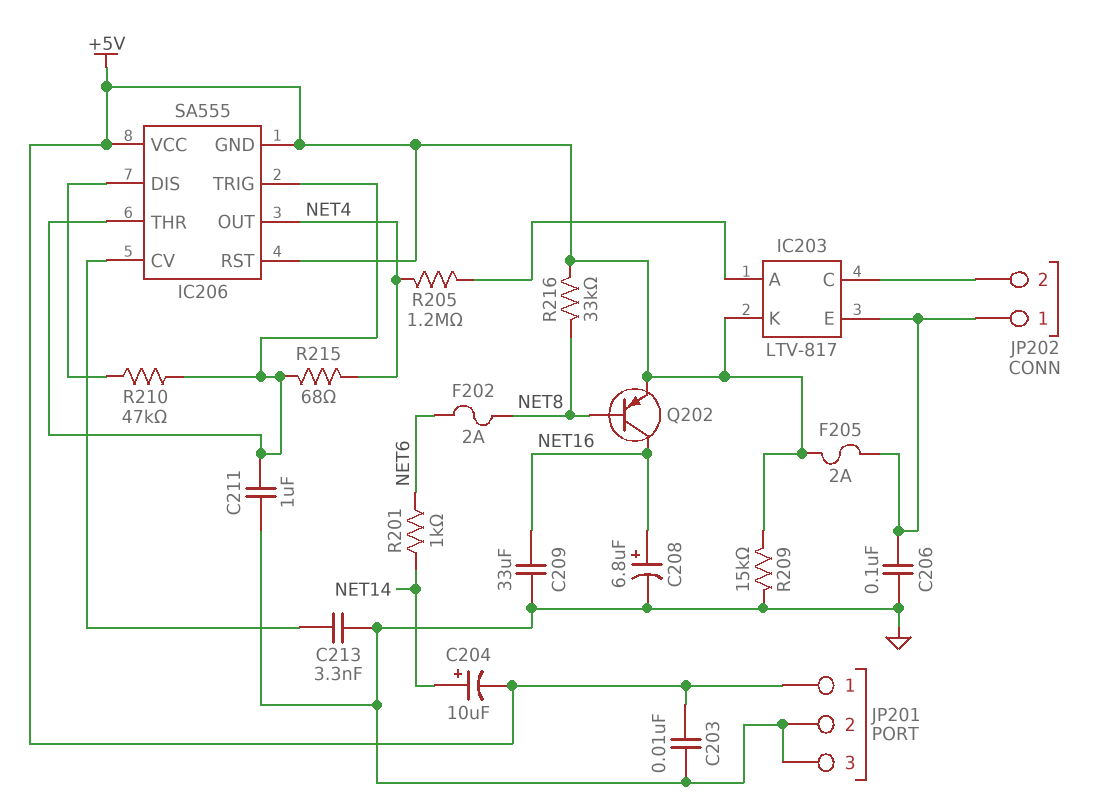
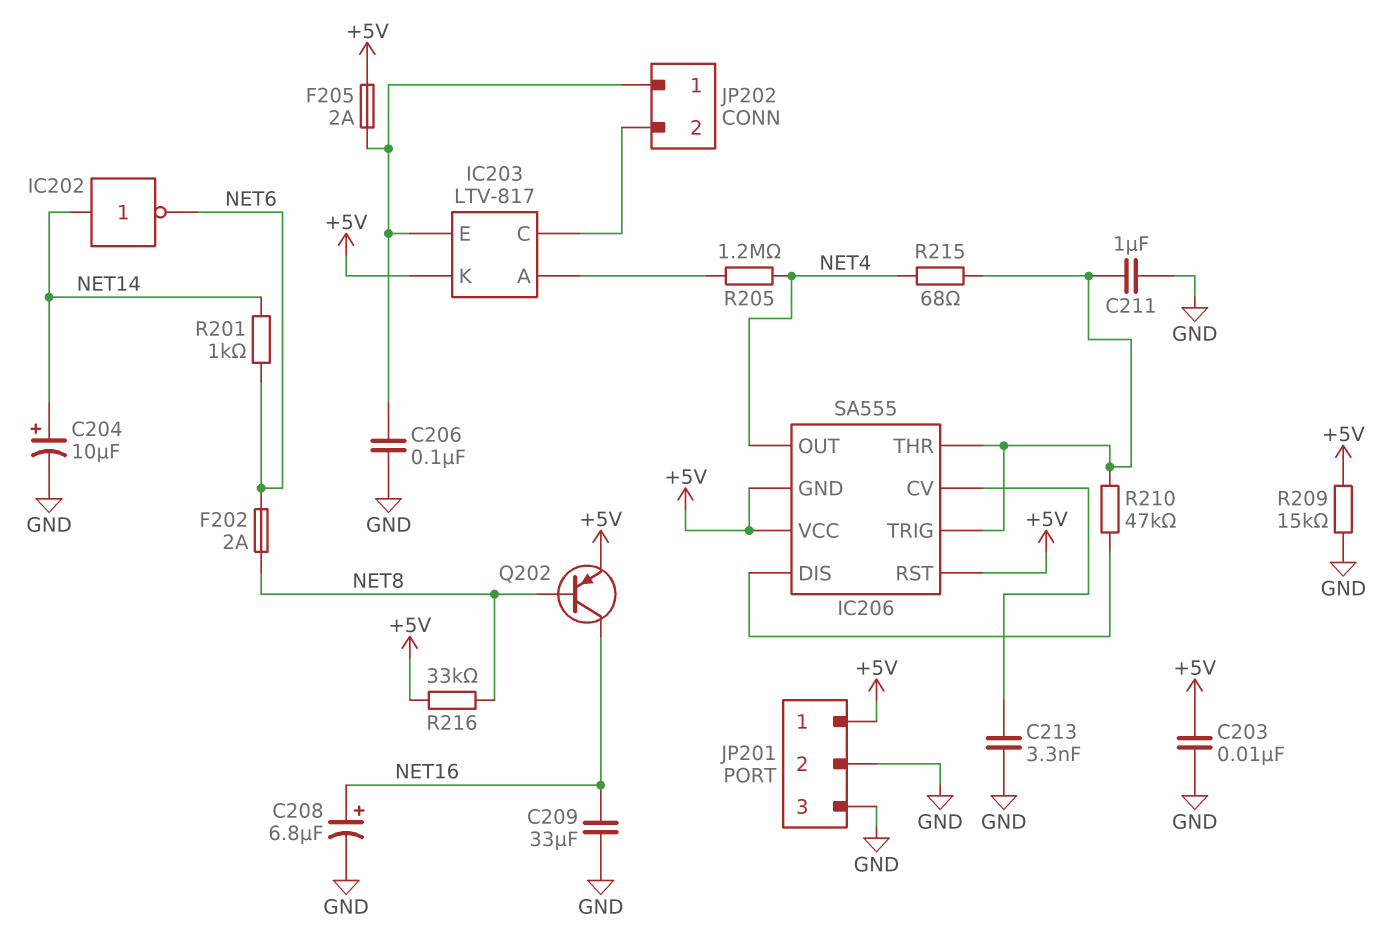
C204: 10uF (plus NET14, minus +5V) -> 10uF (plus NET14, minus GND)
IC202: none -> NOT (in NET14, out NET6)

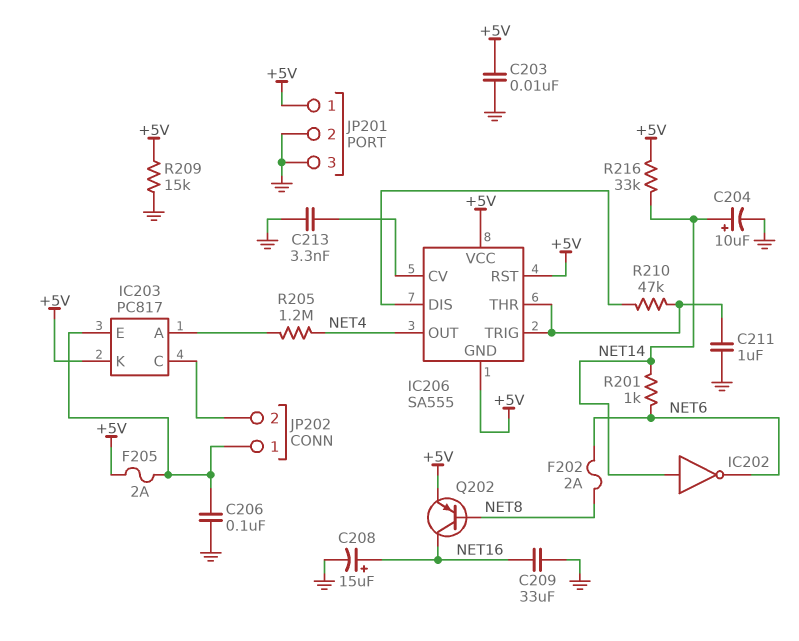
C208: 6.8uF (plus NET16, minus GND) -> 15uF (plus NET16, minus GND)
IC203: LTV-817 -> PC817
R215: 68 (IC206/THR, NET4) -> none
R216: 33k (+5V, NET8) -> 33k (+5V, NET14)

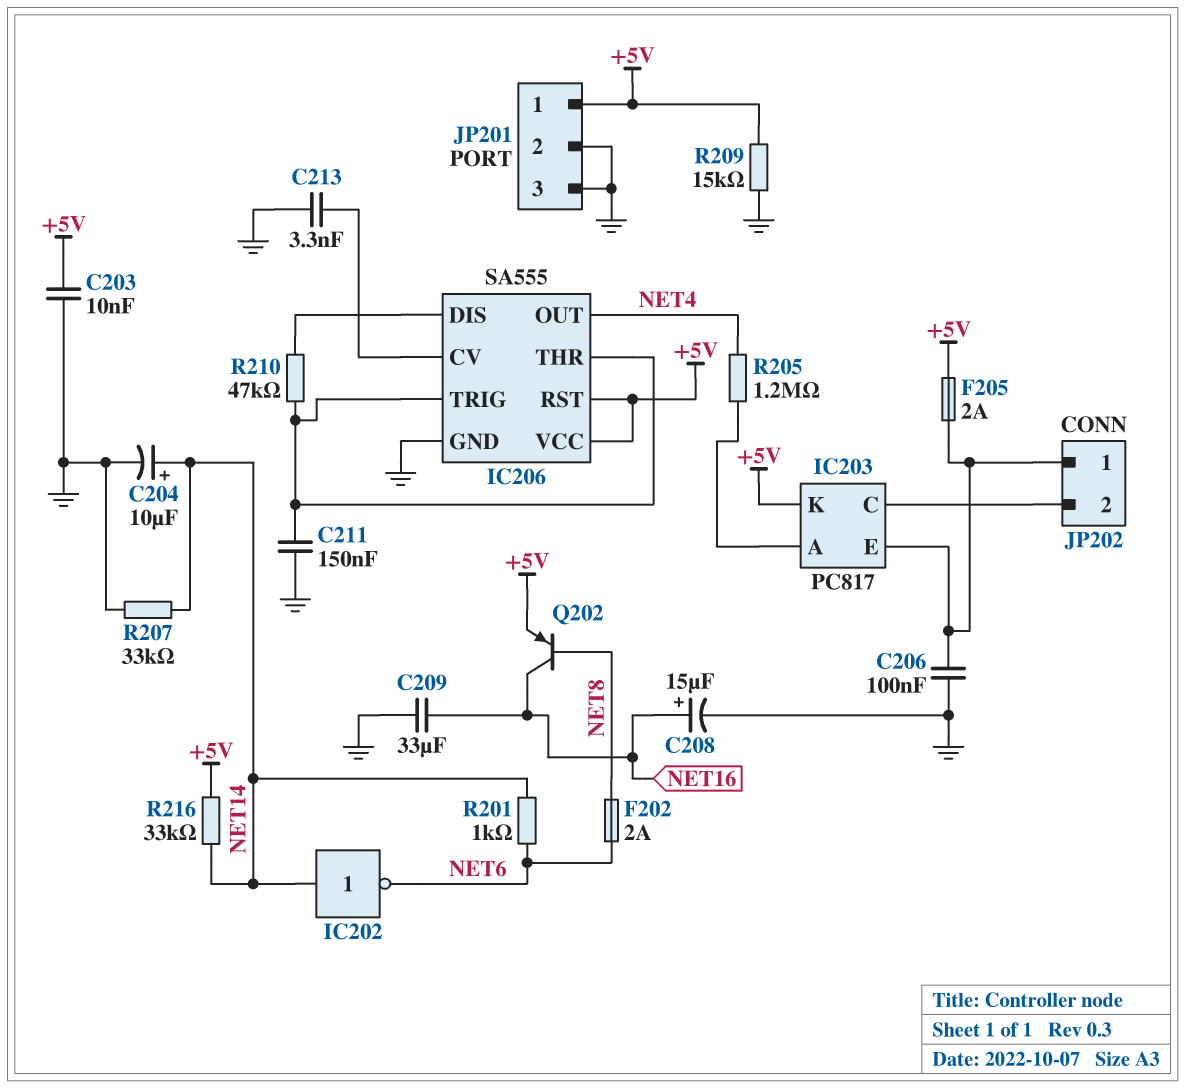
C211: 1uF (GND, IC206/THR) -> 150nF (GND, IC206/THR)
IC206 pin GND: +5V -> GND
R207: none -> 33k (GND, NET14)

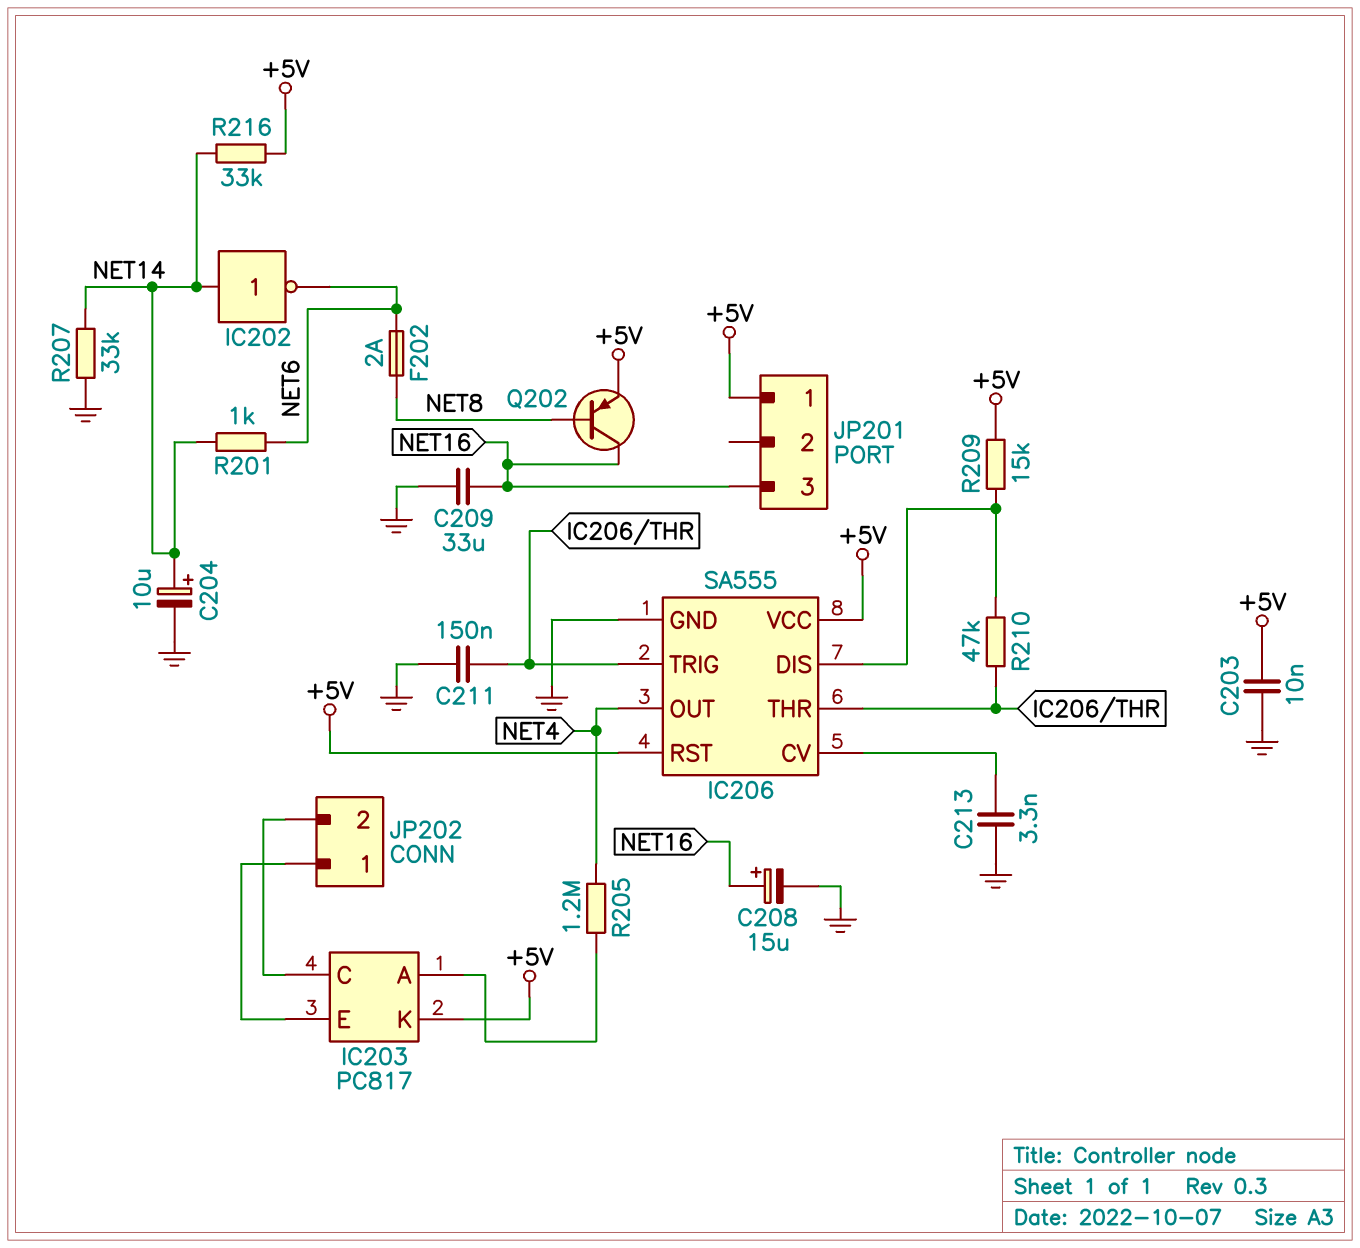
C206: 100nF (GND, IC203/E) -> none
F205: 2A (+5V, IC203/E) -> none
JP201 pin 2: GND -> none
JP201 pin 3: GND -> NET16
R209: 15k (+5V, GND) -> 15k (+5V, IC206/DIS)

